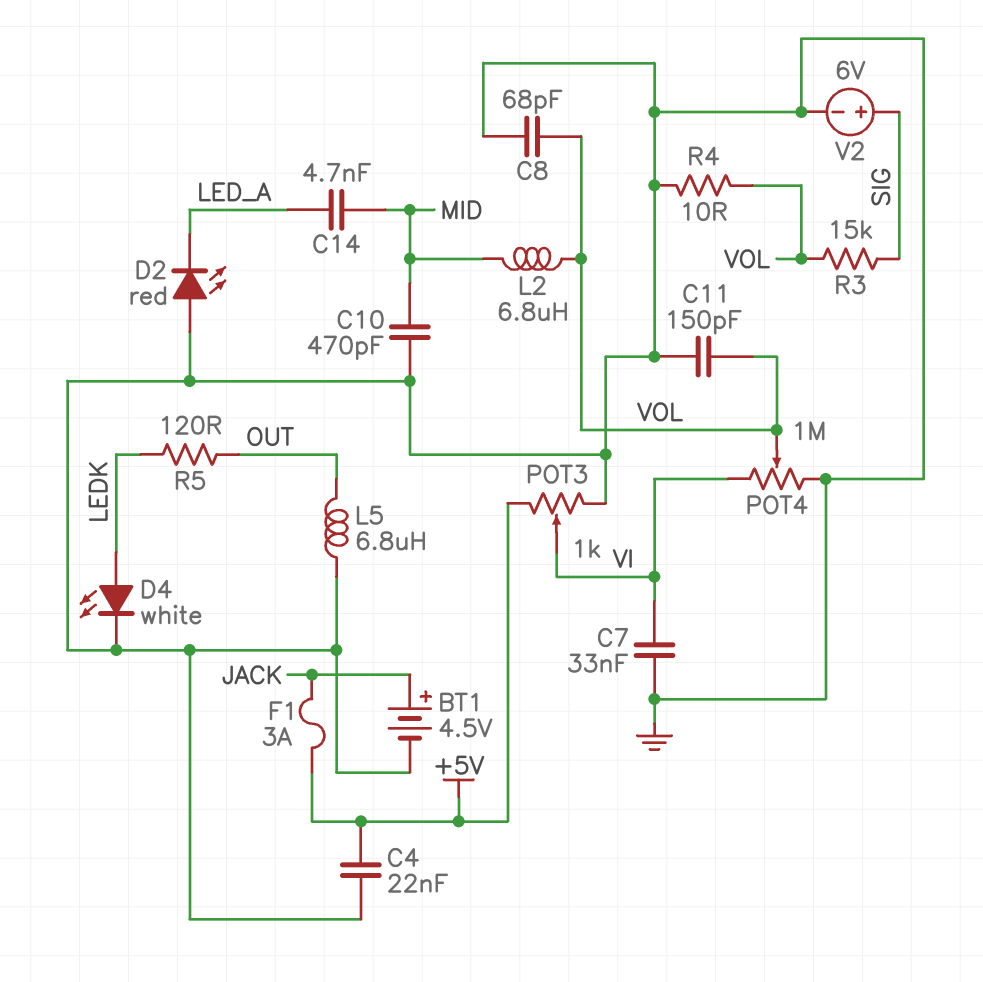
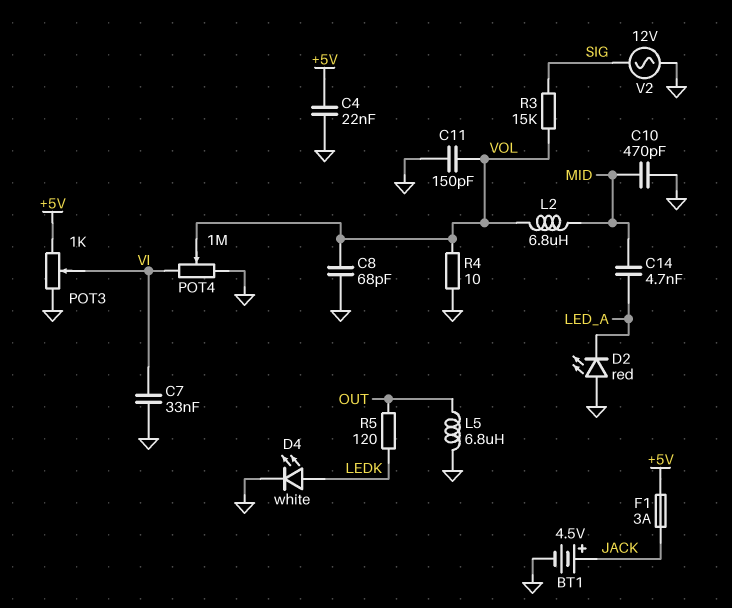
V2: 6V (plus SIG, minus GND) -> AC 12V (GND, SIG)

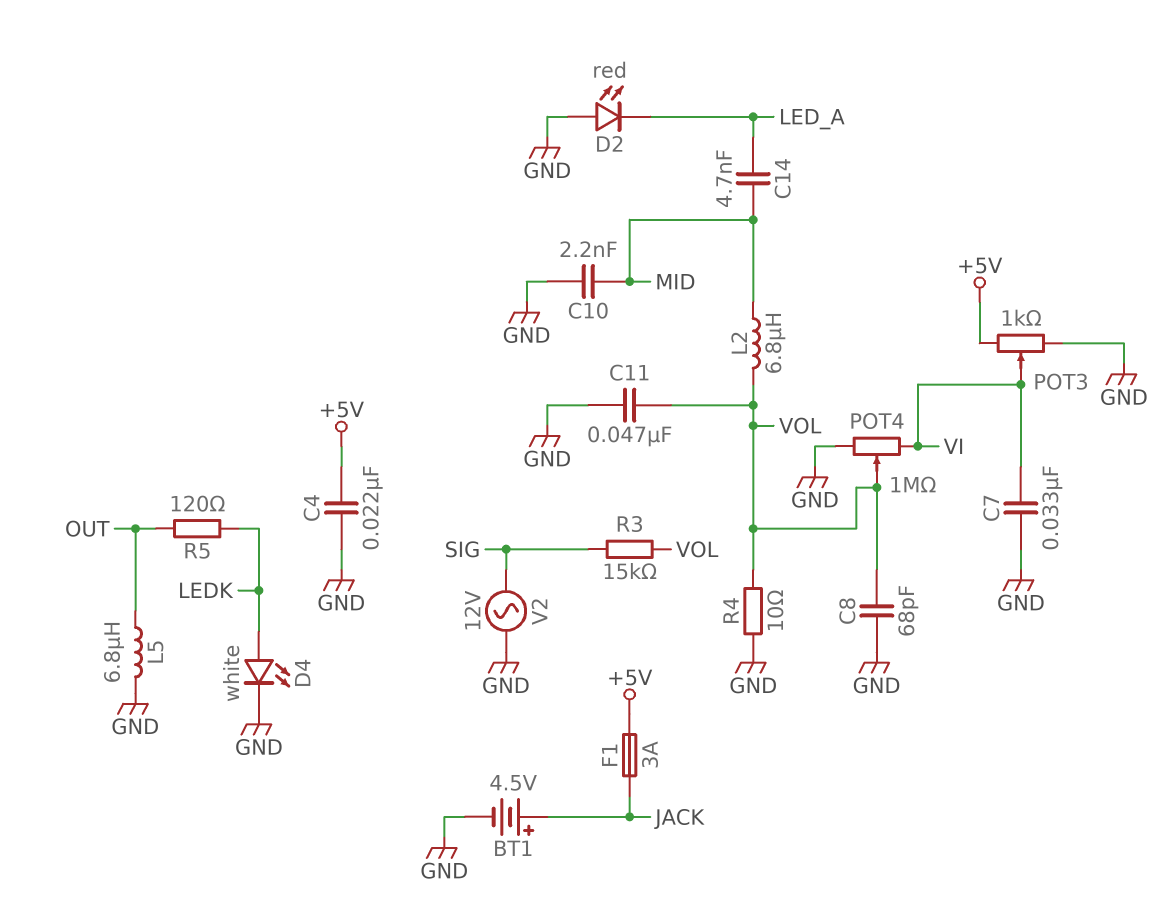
C10: 470pF (GND, MID) -> 2.2nF (GND, MID)
C11: 150pF (GND, VOL) -> 47nF (GND, VOL)

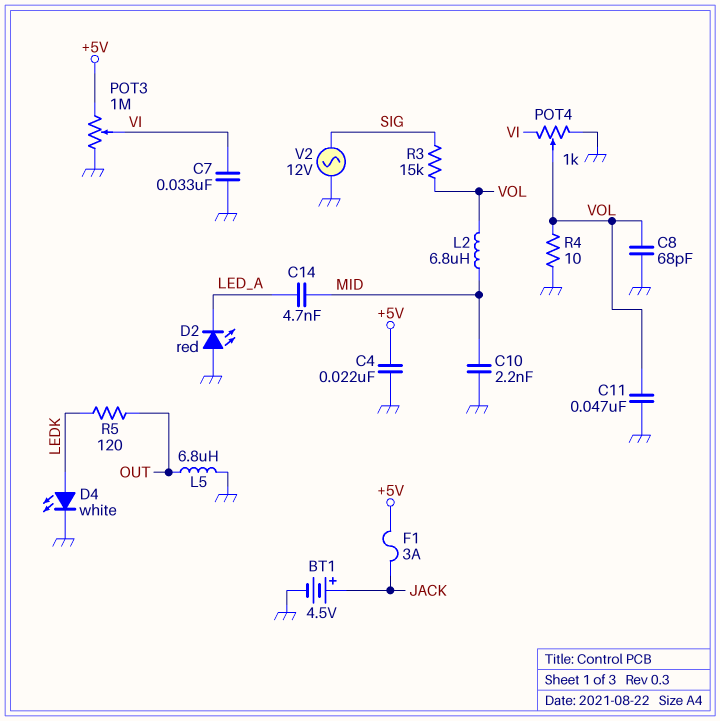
POT3: 1k (+5V, GND, wiper VI) -> 1M (+5V, GND, wiper VI)
POT4: 1M (GND, VI, wiper VOL) -> 1k (GND, VI, wiper VOL)

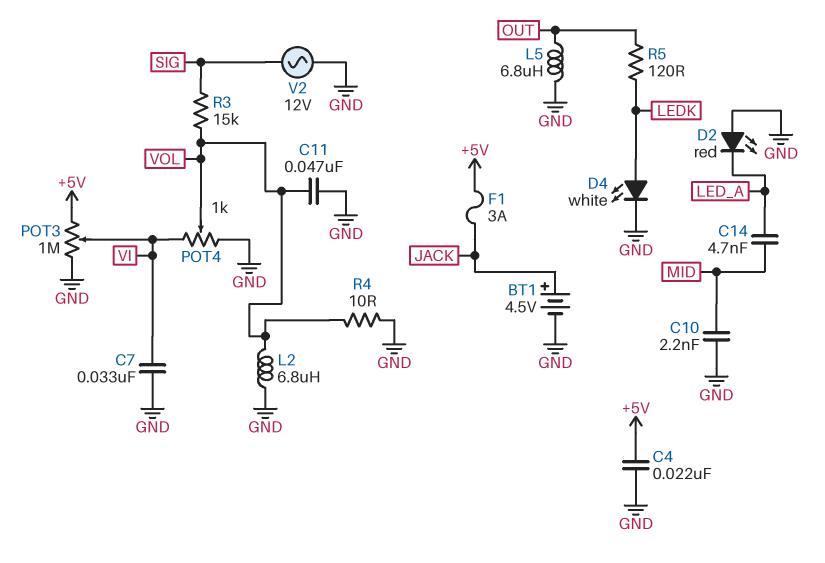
C8: 68pF (GND, VOL) -> none
L2: 6.8uH (MID, VOL) -> 6.8uH (GND, VOL)

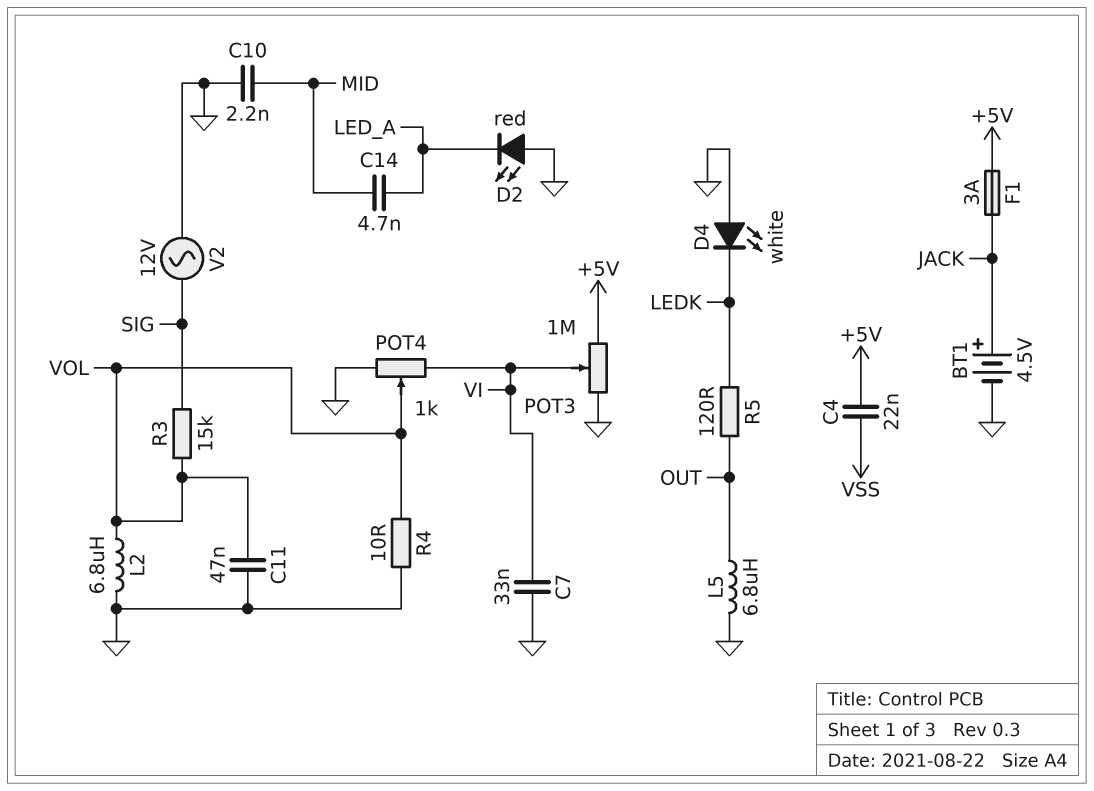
C4: 22nF (+5V, GND) -> 22nF (+5V, VSS)
D4: LED white (A LEDK, K GND) -> LED white (A GND, K LEDK)

